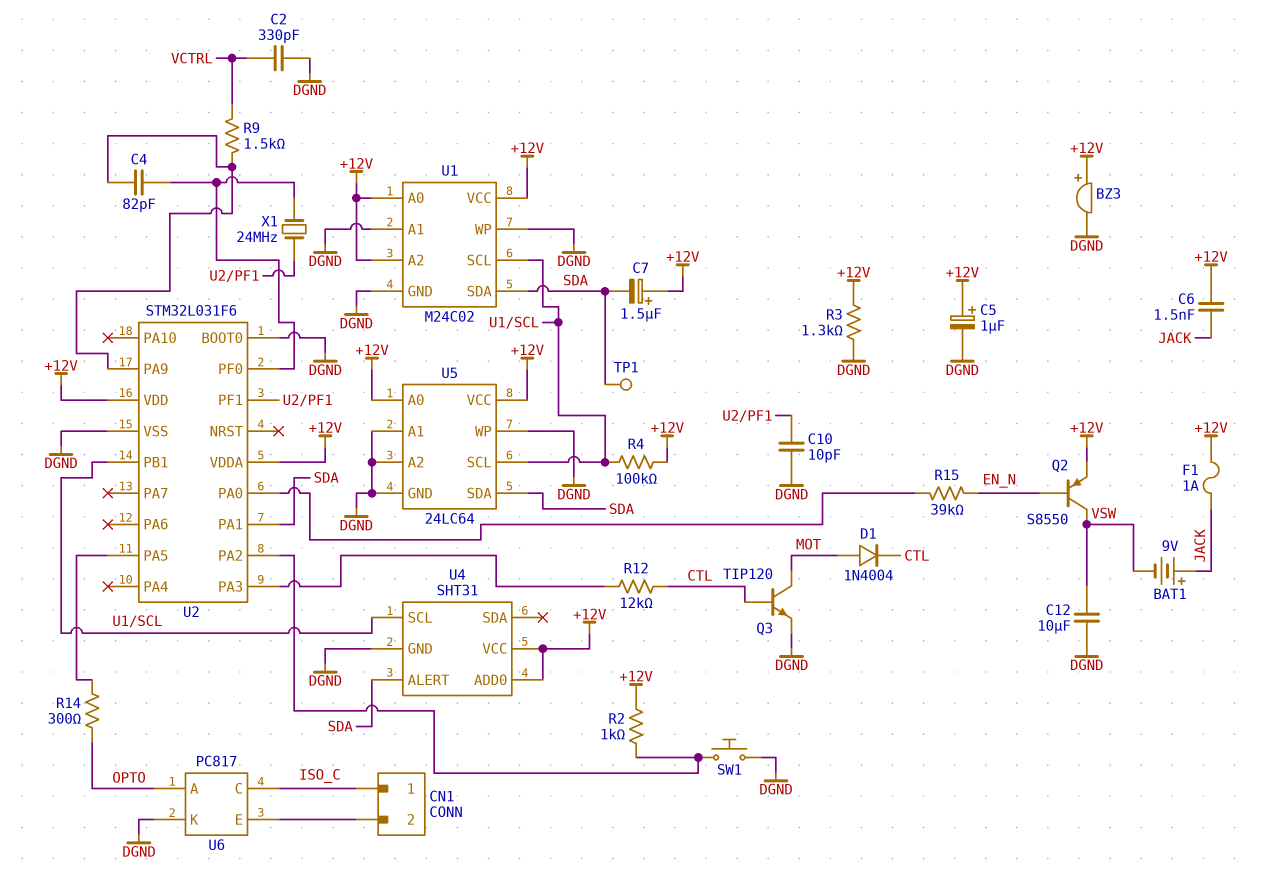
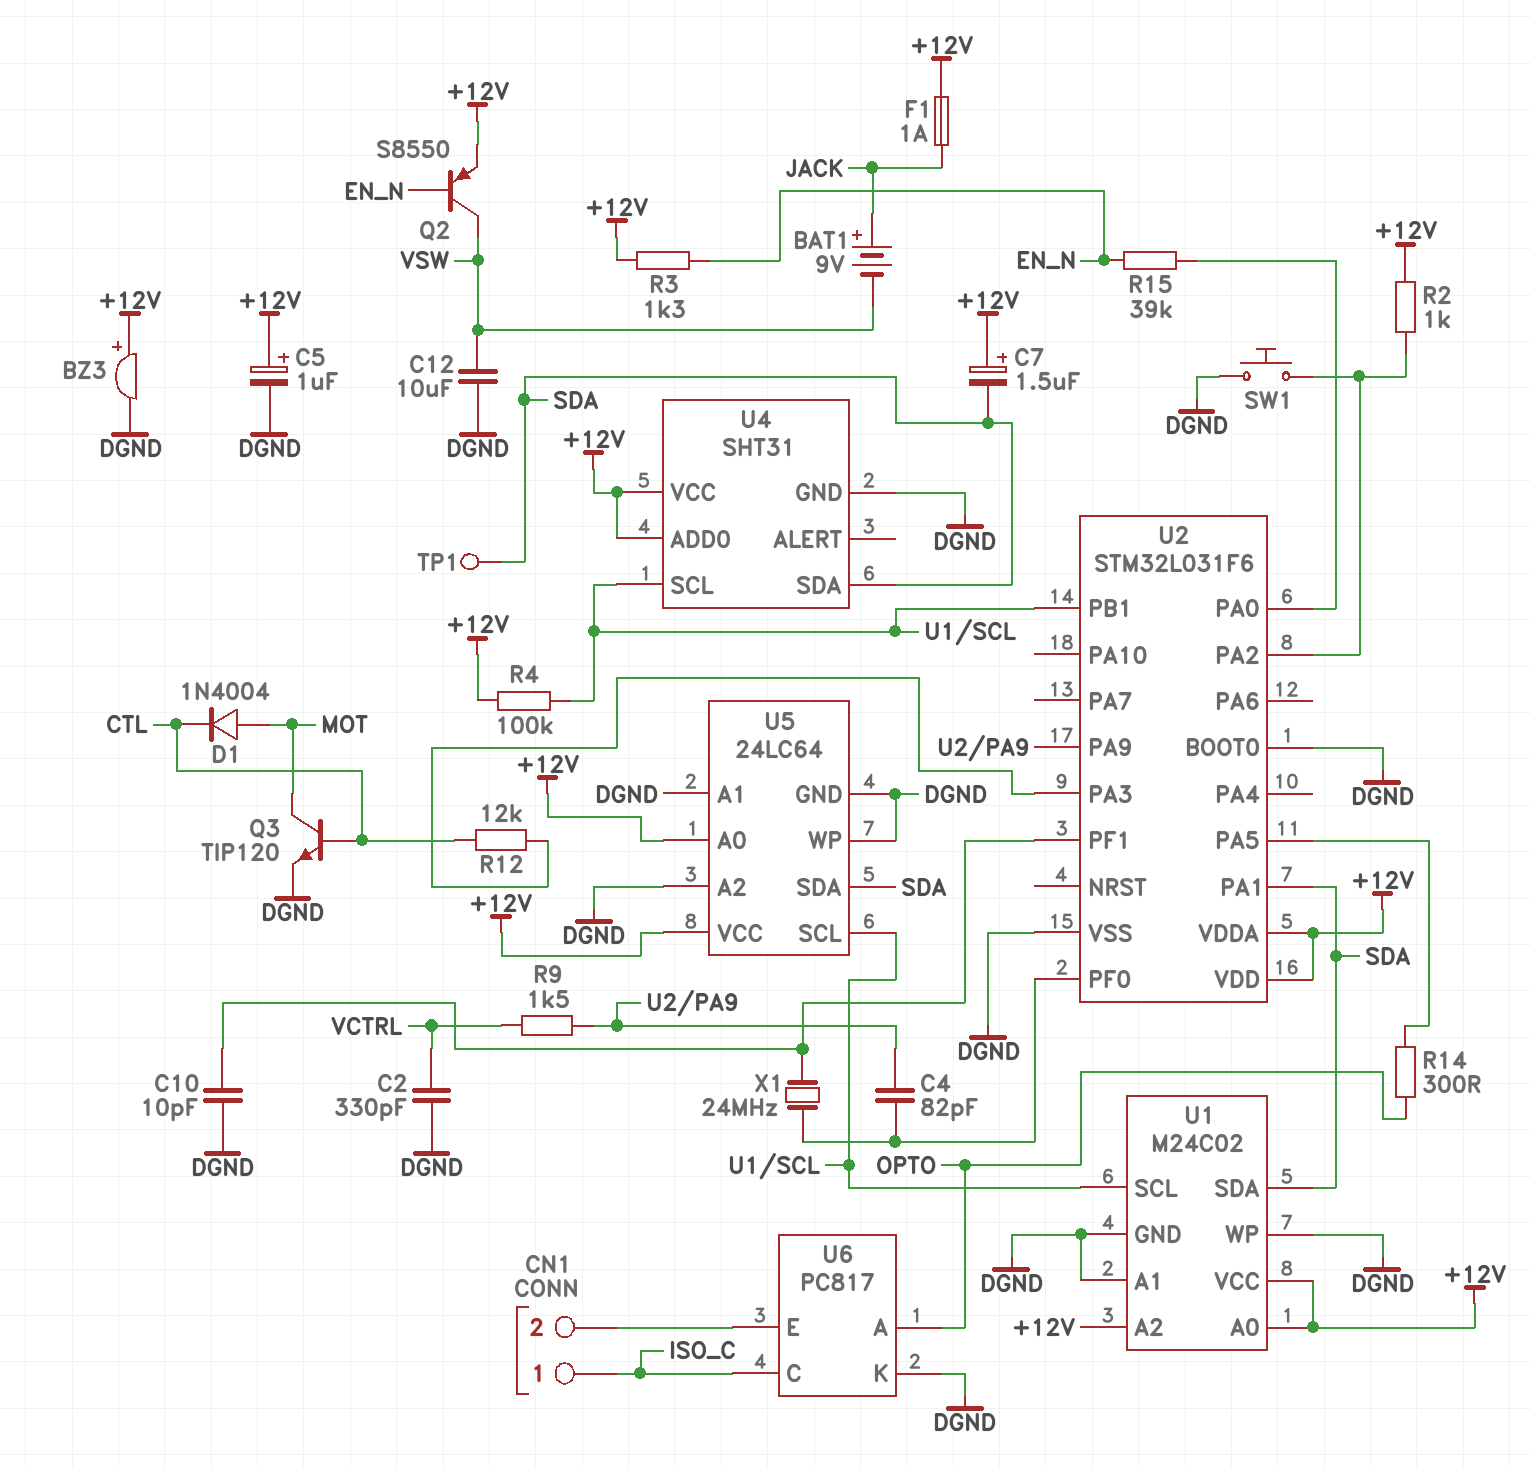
C6: 1.5nF (+12V, JACK) -> none
R3: 1.3k (+12V, DGND) -> 1.3k (+12V, EN_N)
U4 pin ALERT: SDA -> none
U4 pin SDA: none -> SDA

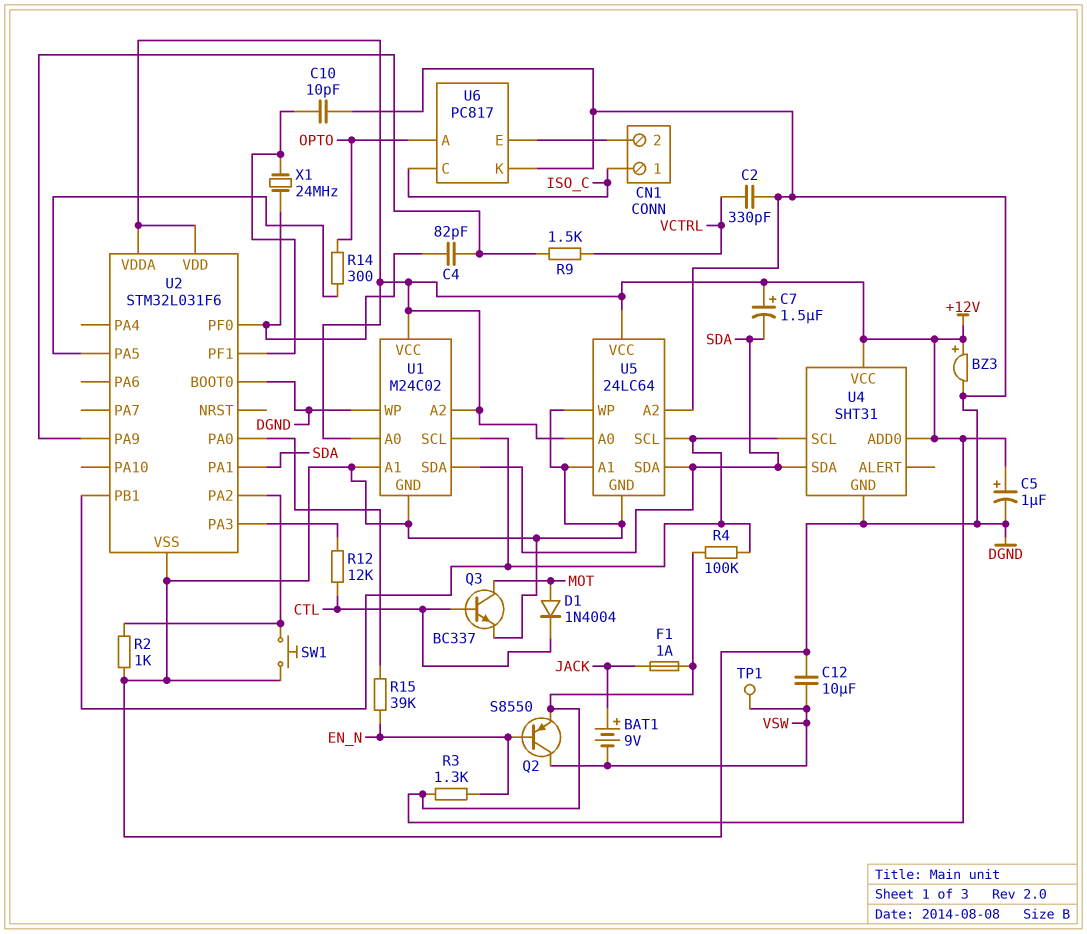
Q3: NPN TIP120 (B CTL, C MOT, E DGND) -> NPN BC337 (B CTL, C MOT, E DGND)
R2: 1k (+12V, U2/PA2) -> 1k (DGND, U2/PA2)
TP1: test point (SDA) -> test point (VSW)

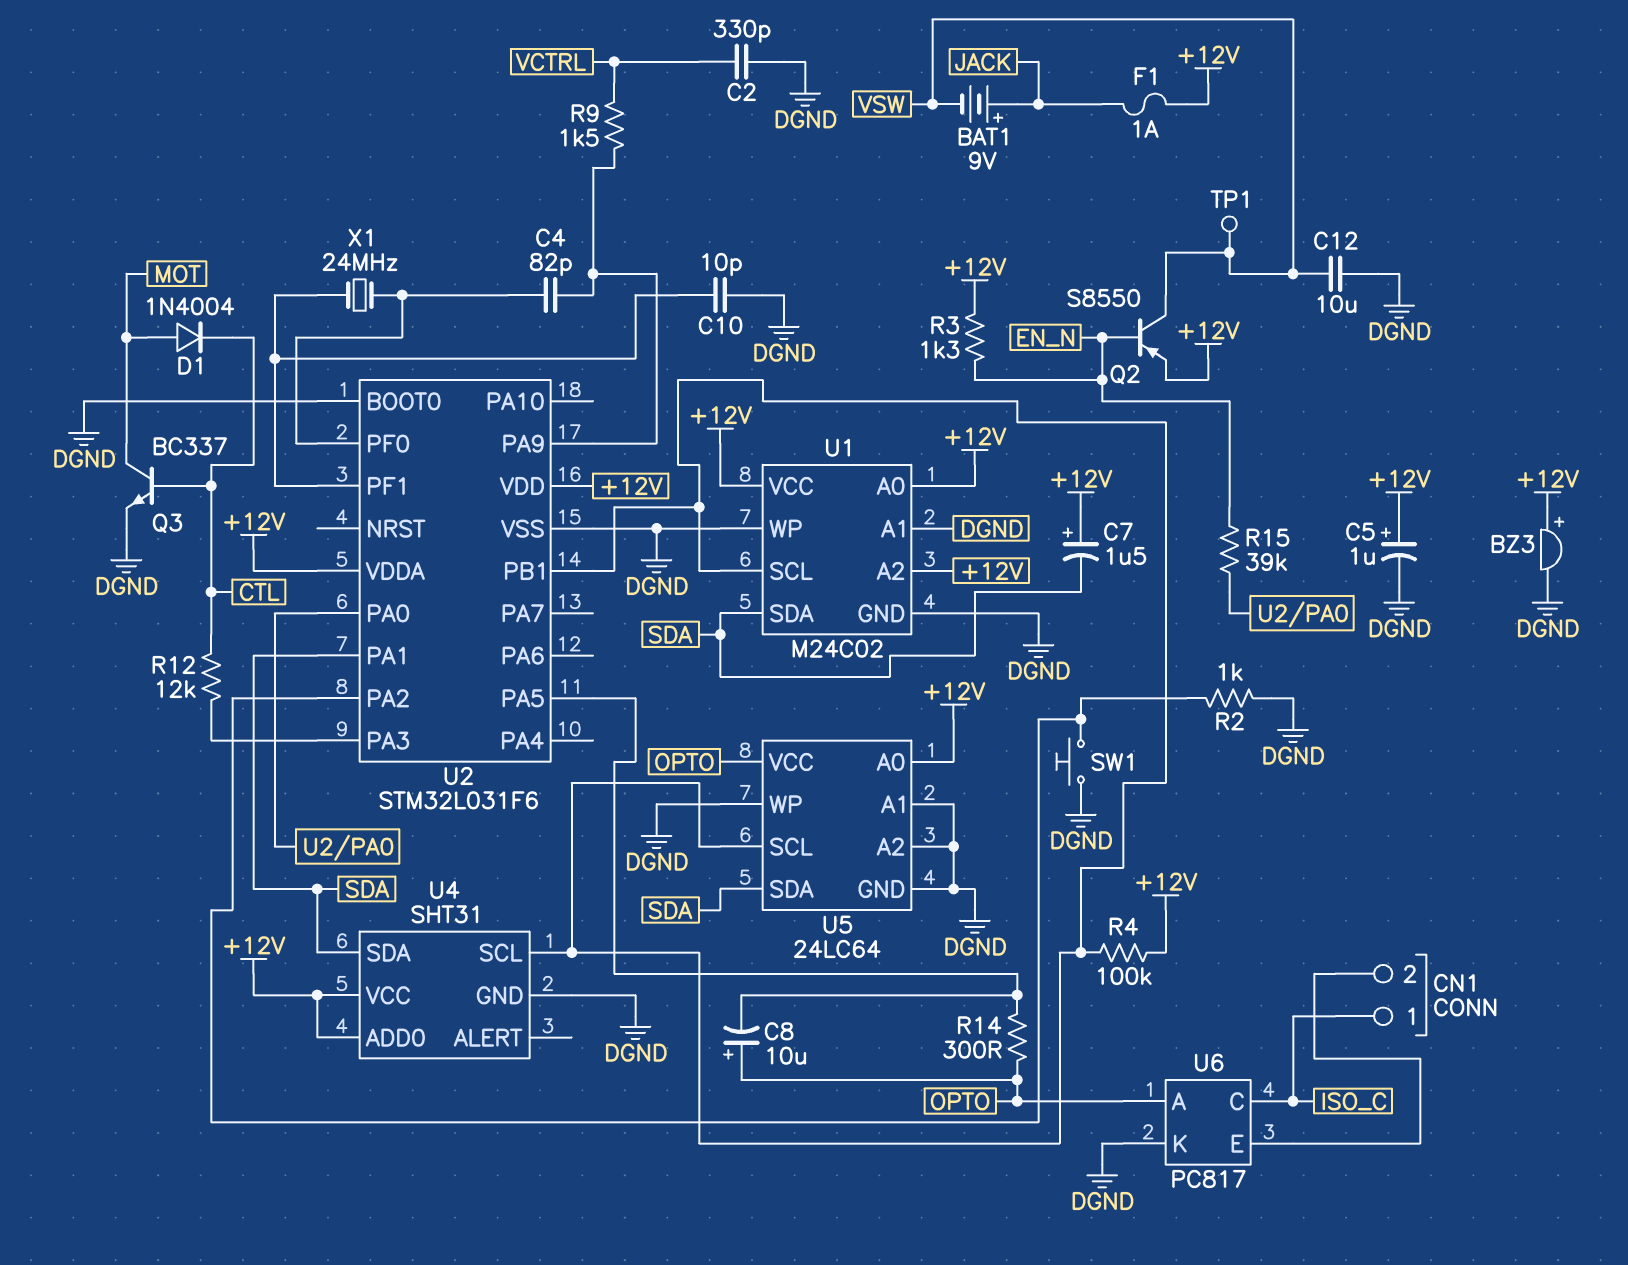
C8: none -> 10uF (plus OPTO, minus U2/PA5)
U5 pin VCC: +12V -> OPTO

